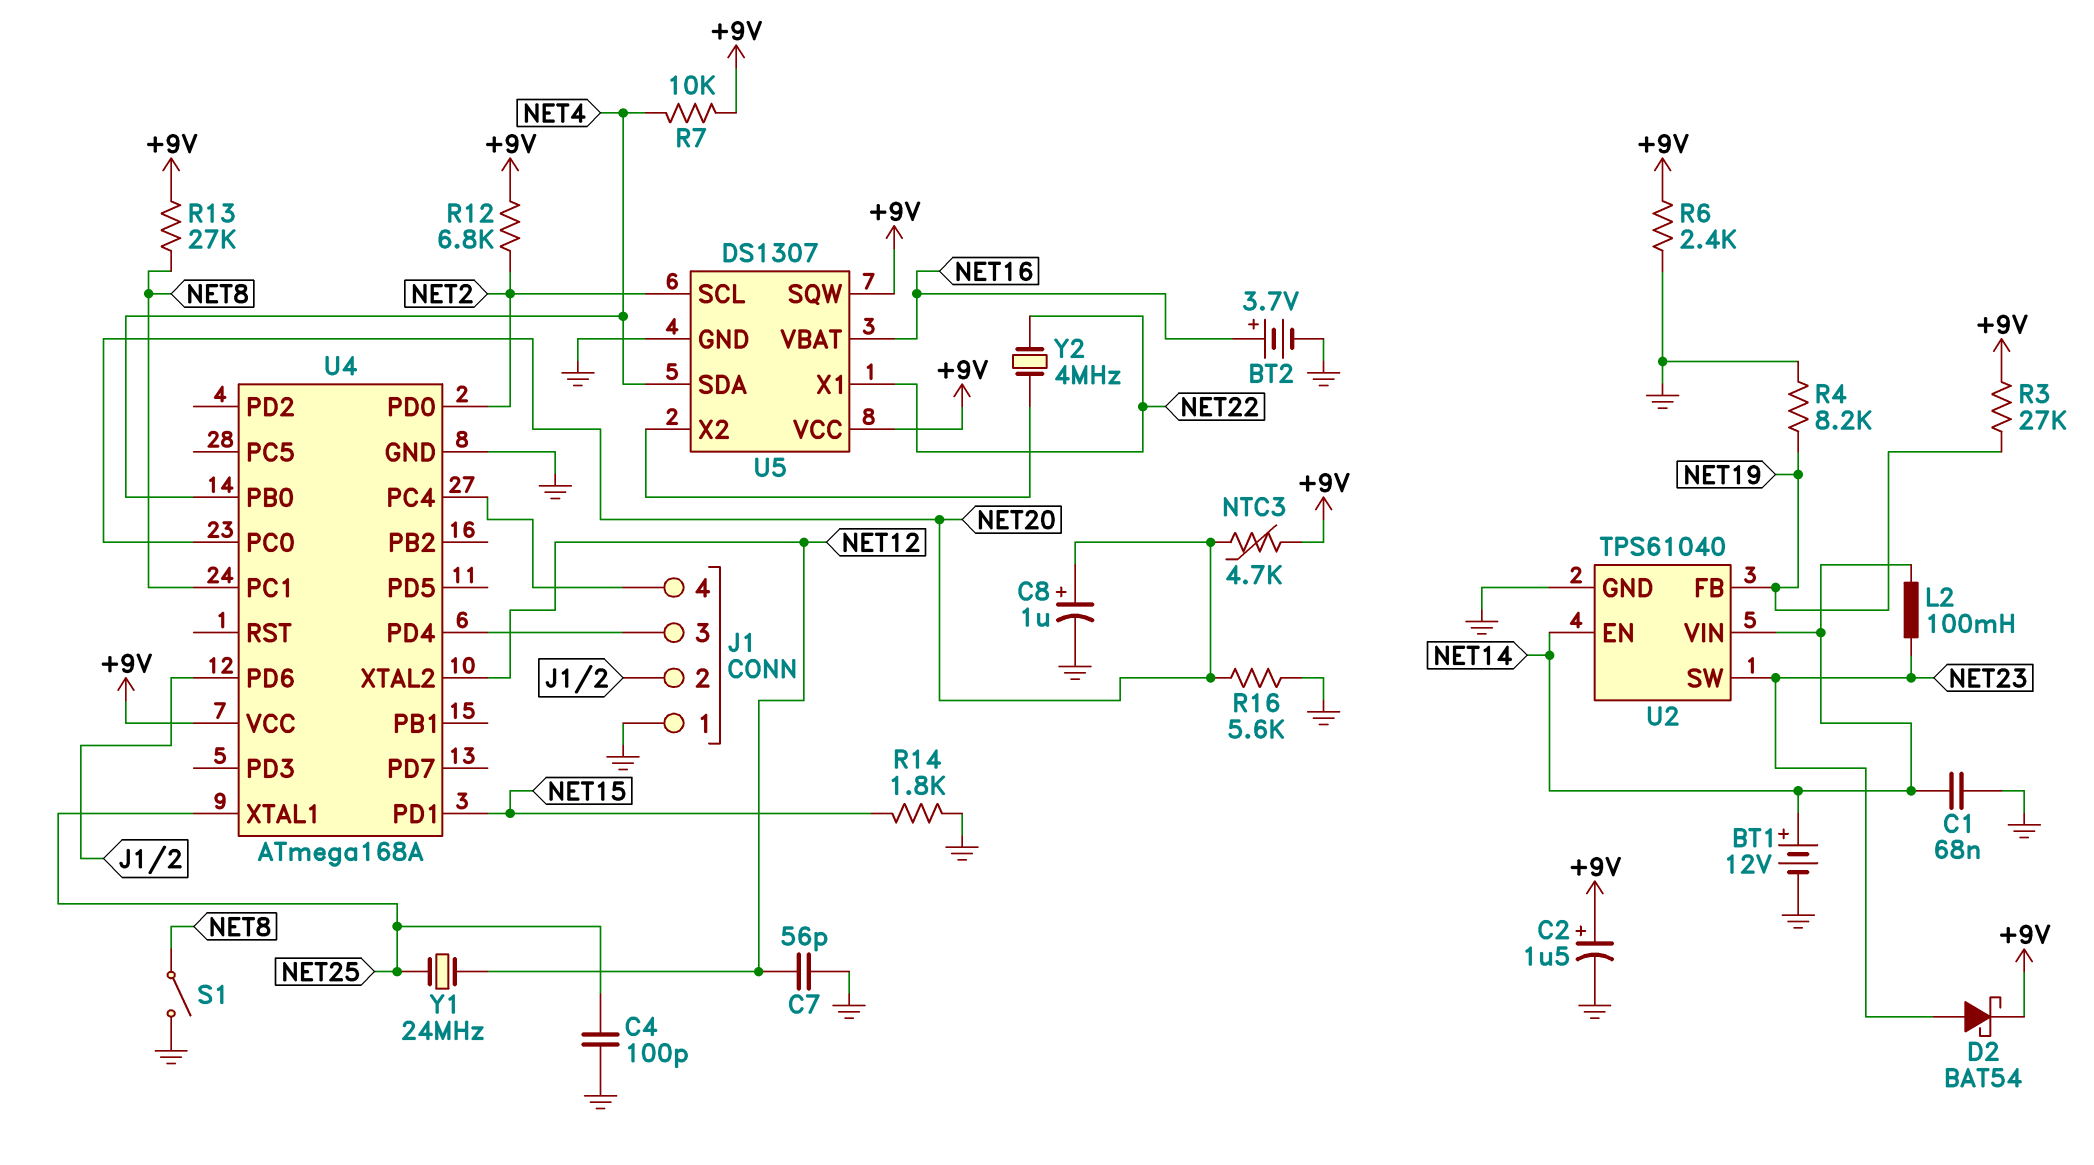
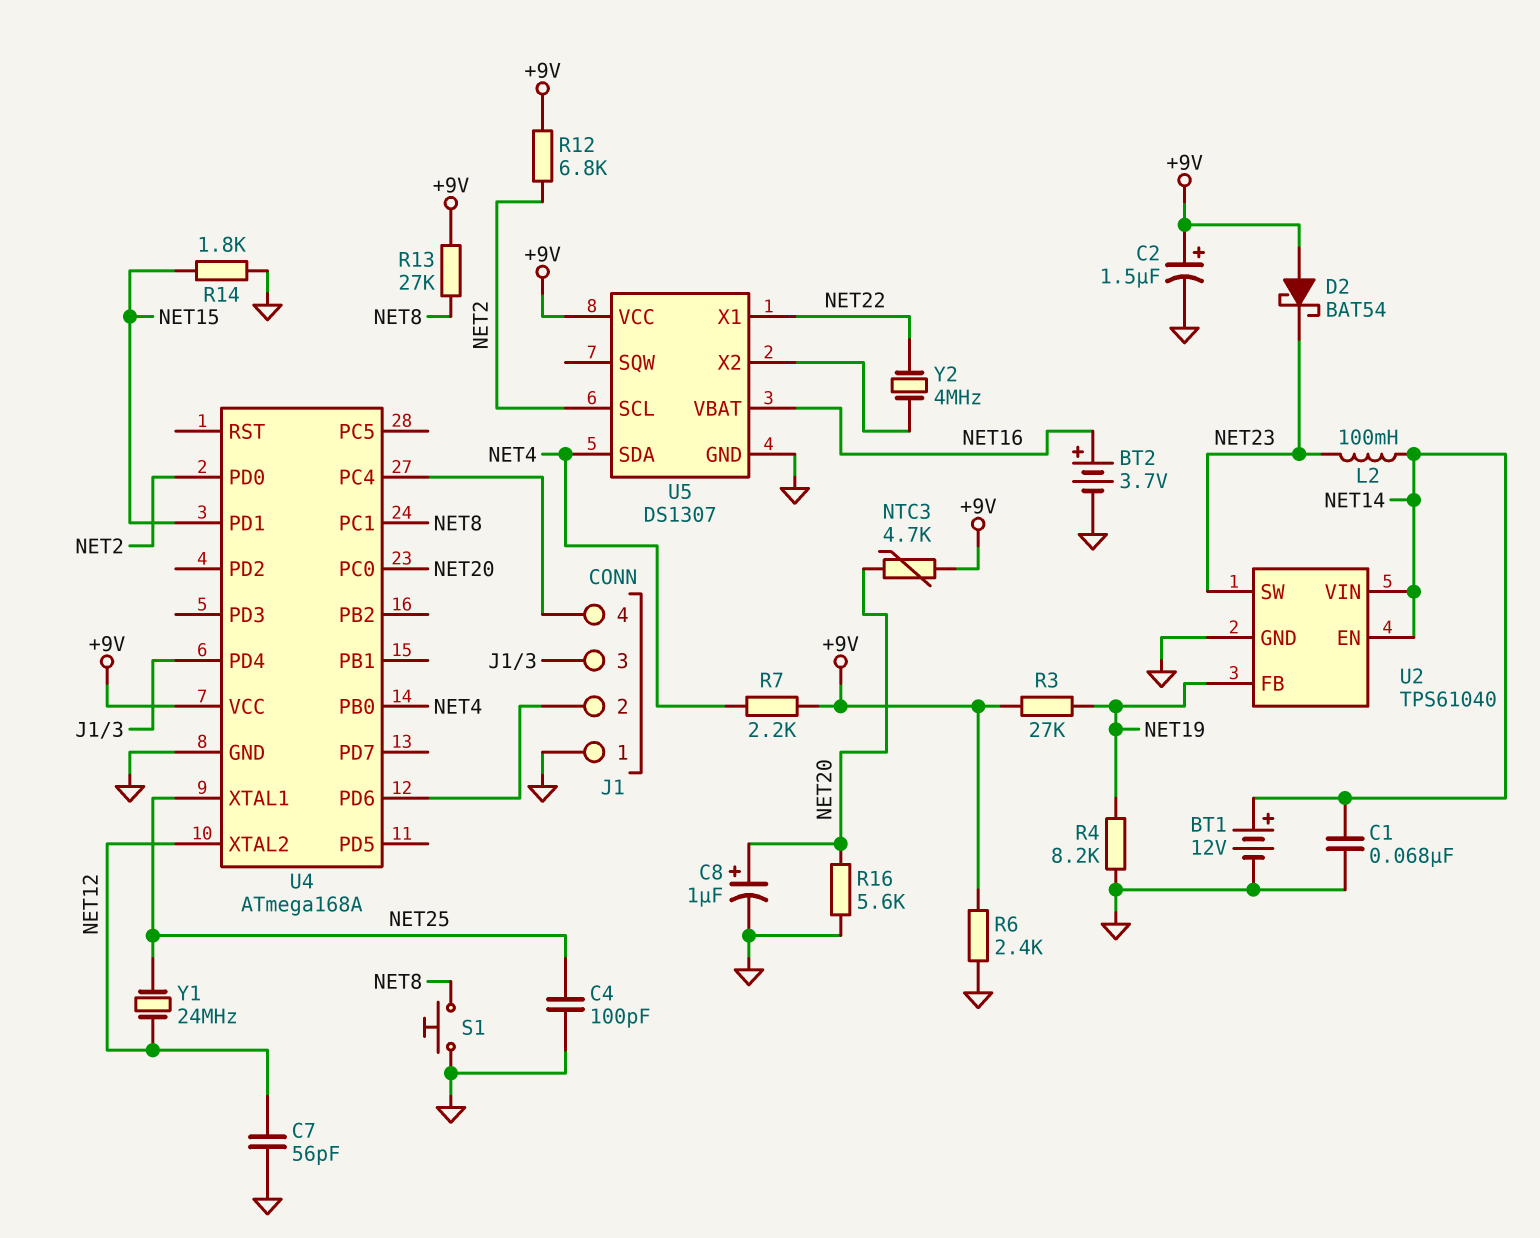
D2: schottky BAT54 (A NET23, K +9V) -> schottky BAT54 (A +9V, K NET23)
R7: 10k (+9V, NET4) -> 2.2k (+9V, NET4)
S1: switch (GND, NET8) -> button (GND, NET8)
U5 pin SQW: +9V -> none

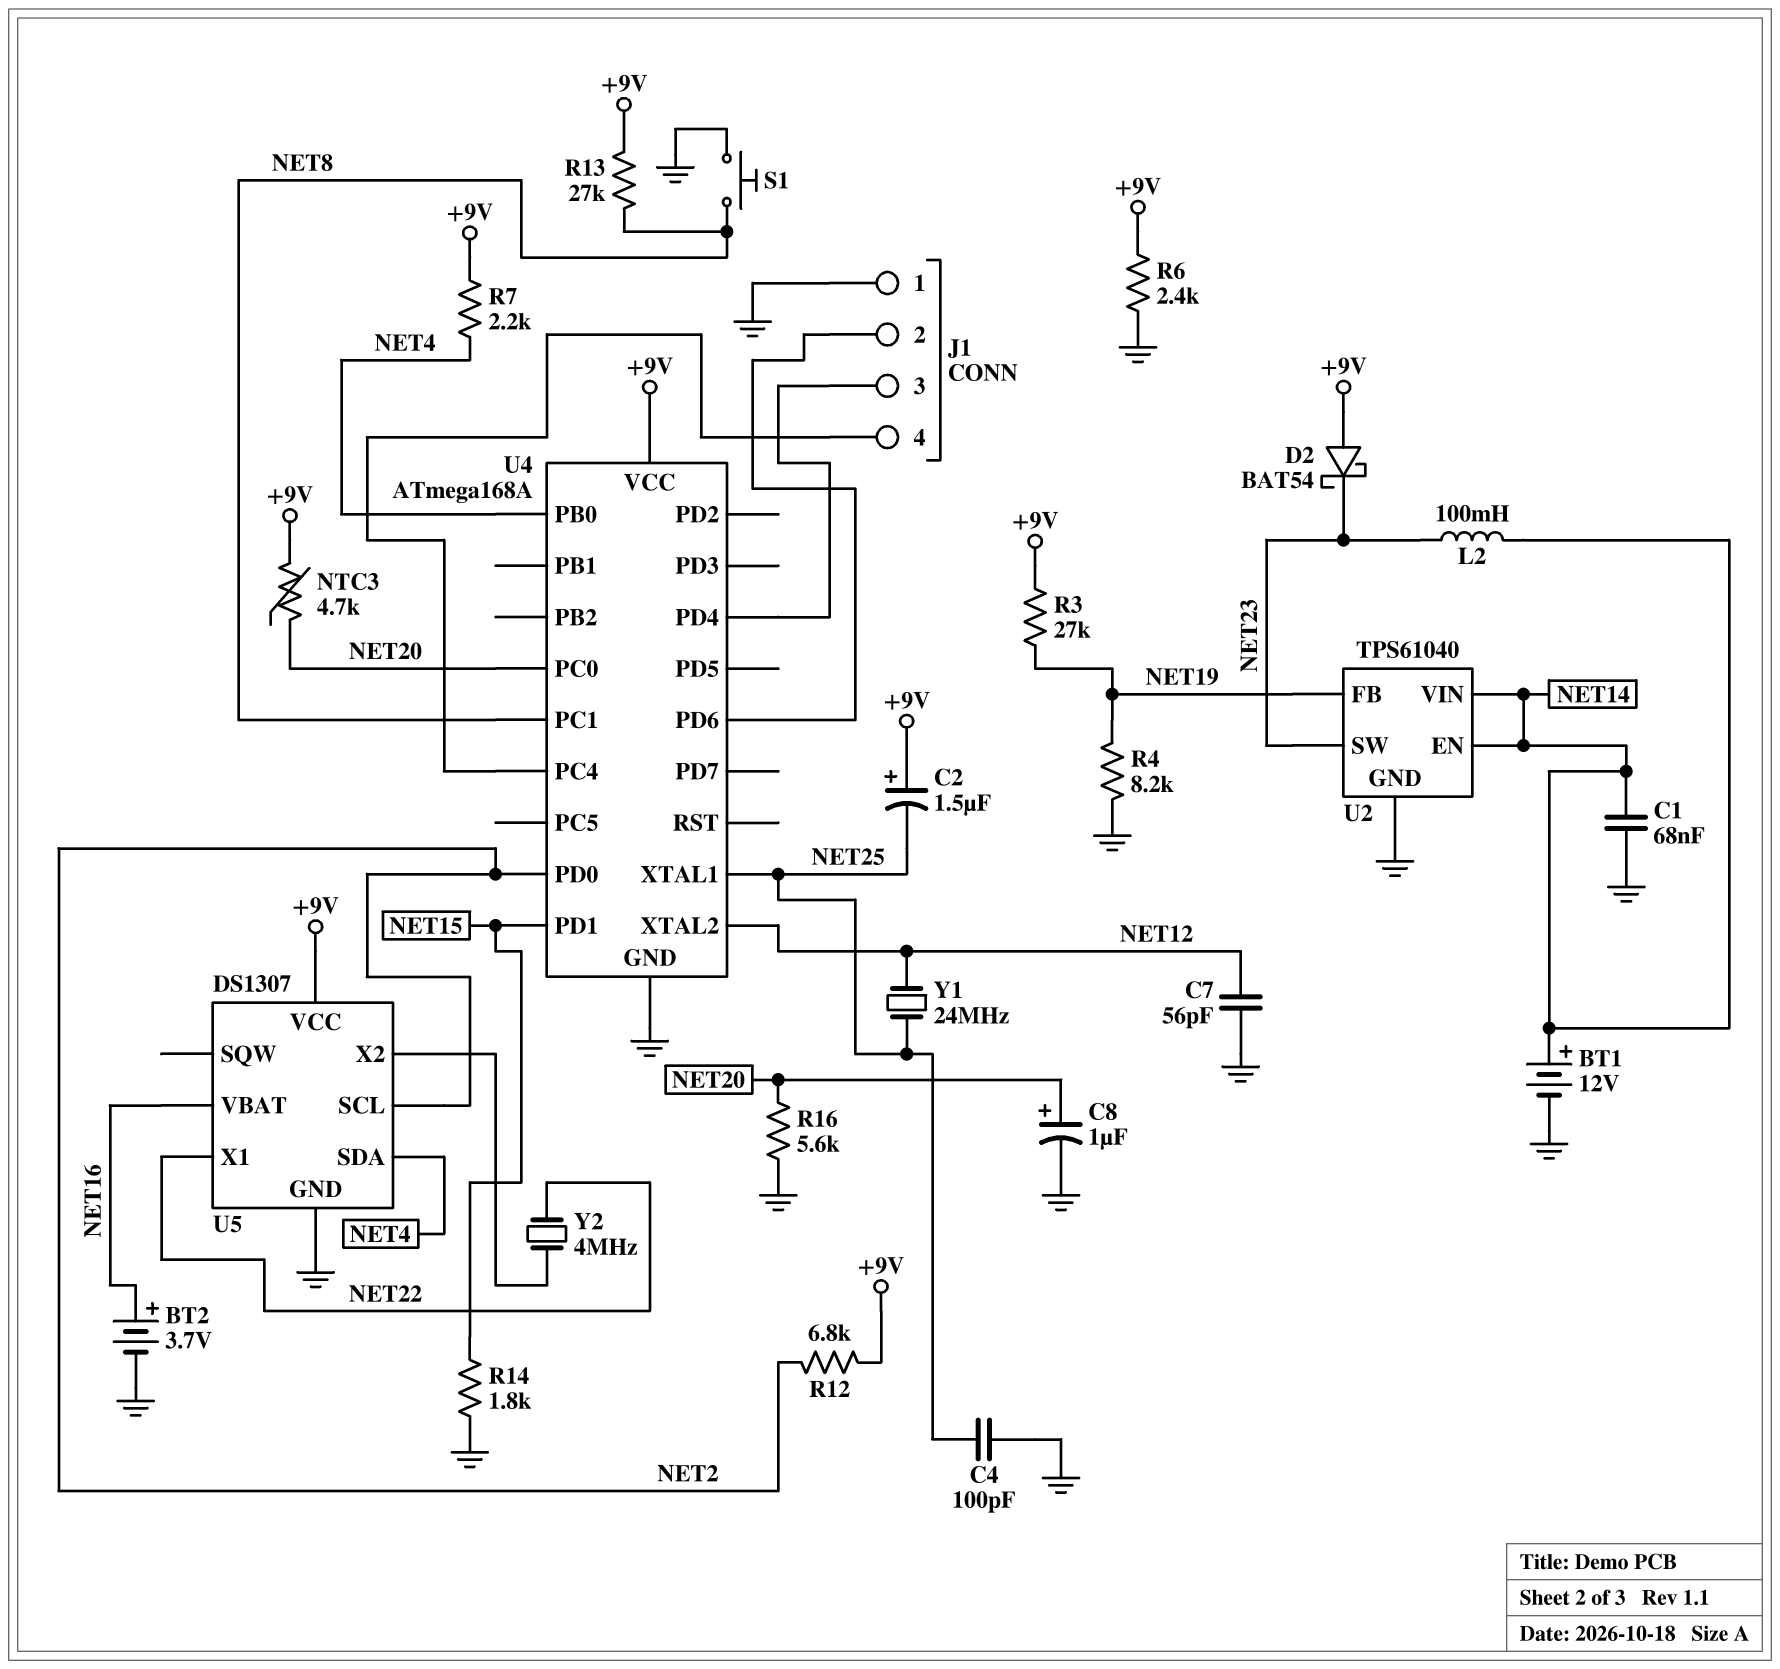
C2: 1.5uF (plus +9V, minus GND) -> 1.5uF (plus +9V, minus NET25)

